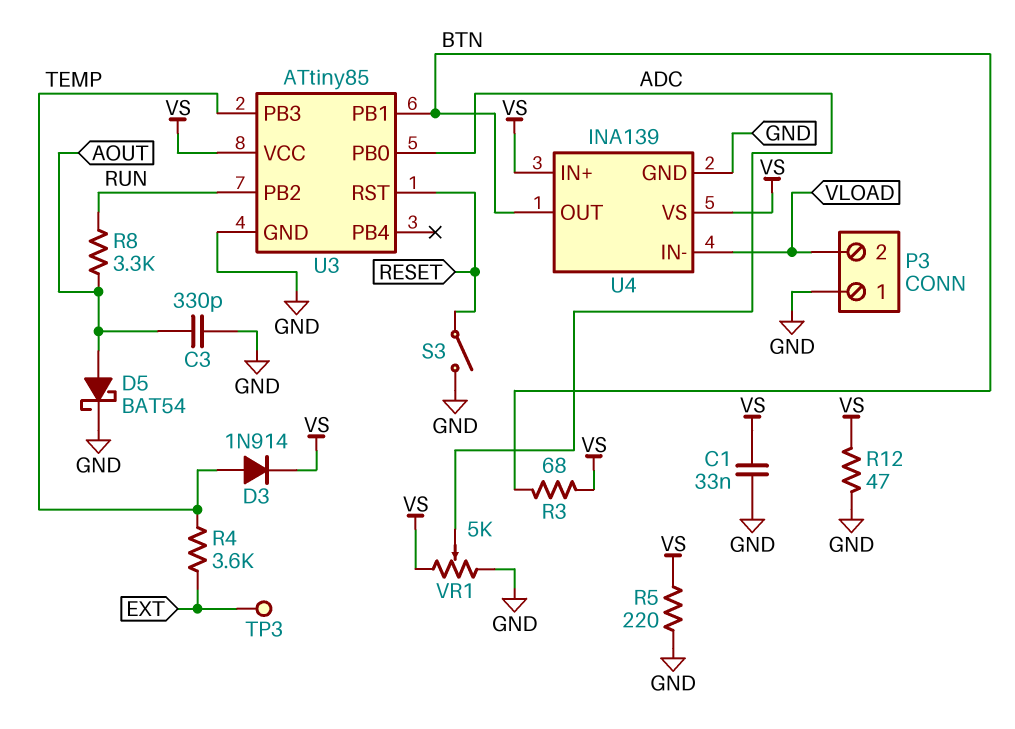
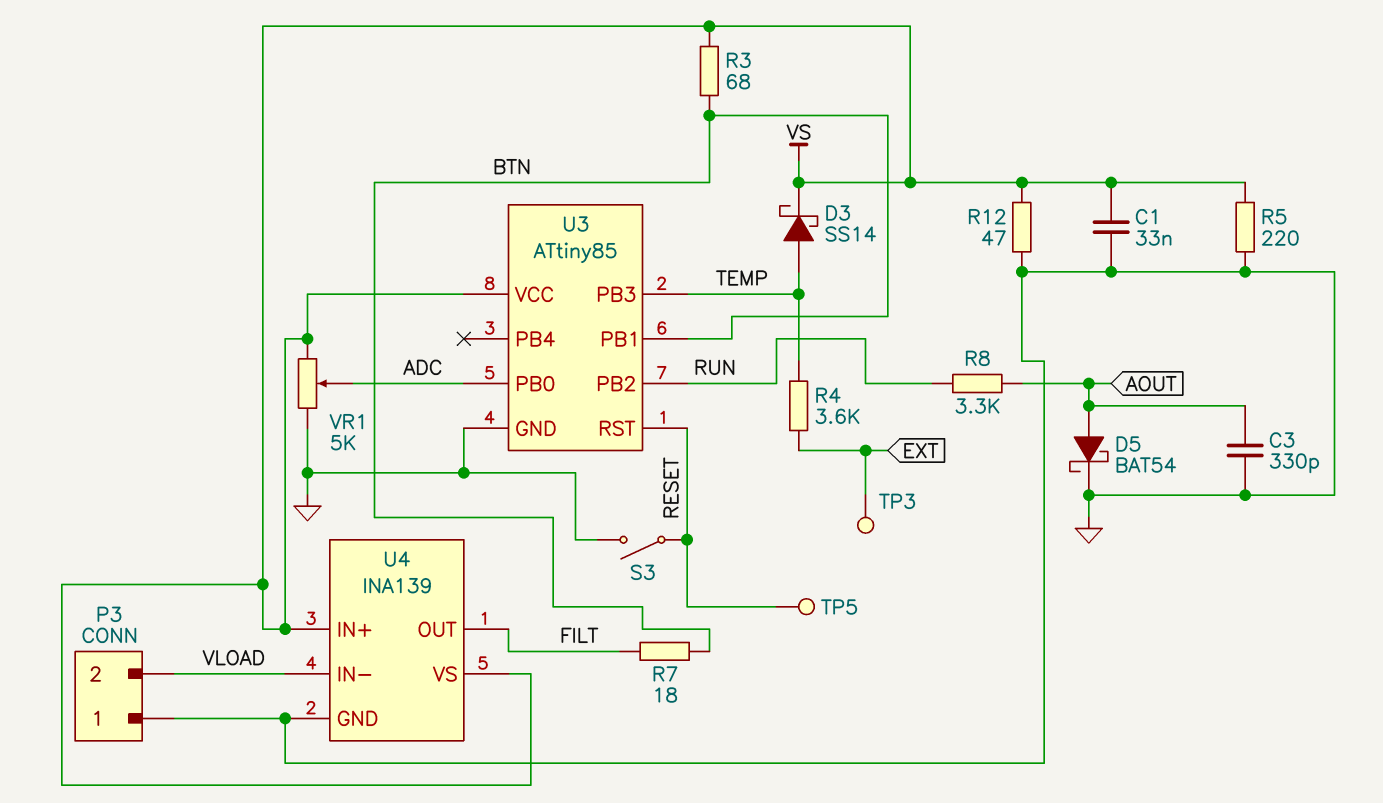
D3: diode 1N914 (A TEMP, K VS) -> schottky SS14 (A TEMP, K VS)
R7: none -> 18 (BTN, FILT)
TP5: none -> test point (RESET)
U4 pin OUT: BTN -> FILT

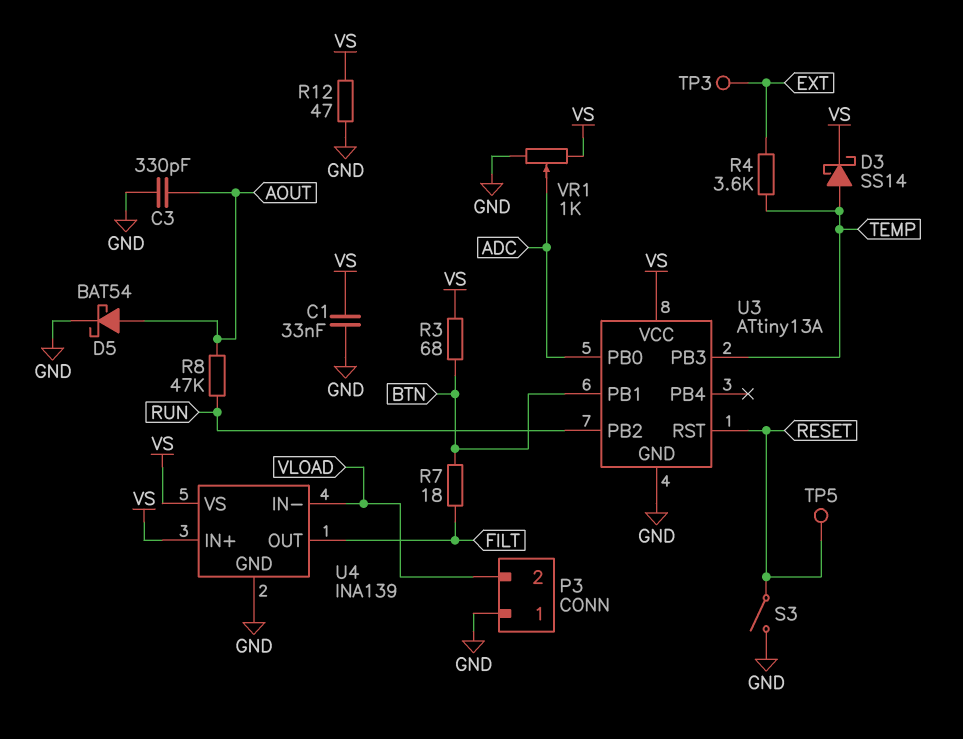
R5: 220 (GND, VS) -> none
R8: 3.3k (AOUT, RUN) -> 47k (AOUT, RUN)
U3: ATtiny85 -> ATtiny13A
VR1: 5k (GND, VS, wiper ADC) -> 1k (GND, VS, wiper ADC)

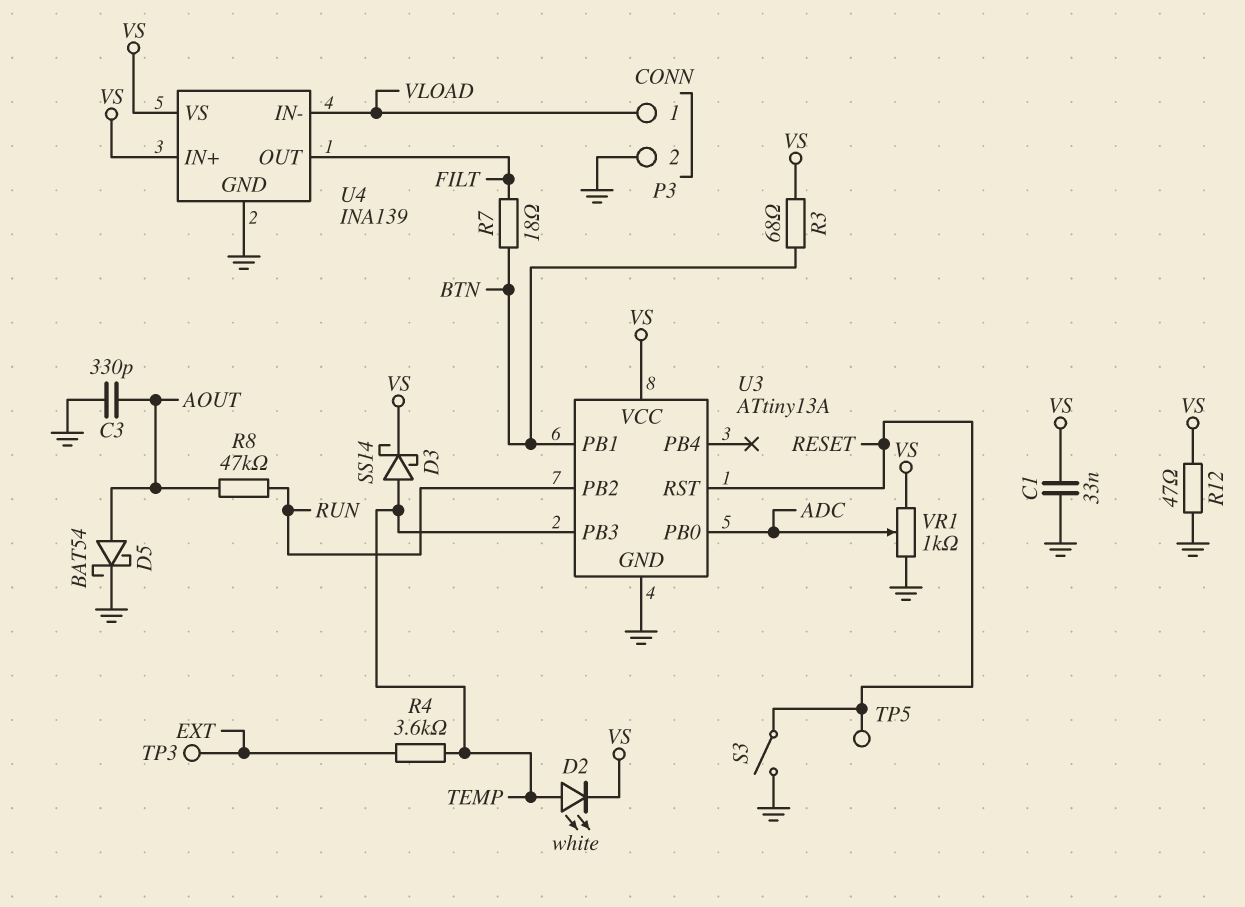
D2: none -> LED white (A TEMP, K VS)
P3 pin 1: GND -> VLOAD
P3 pin 2: VLOAD -> GND

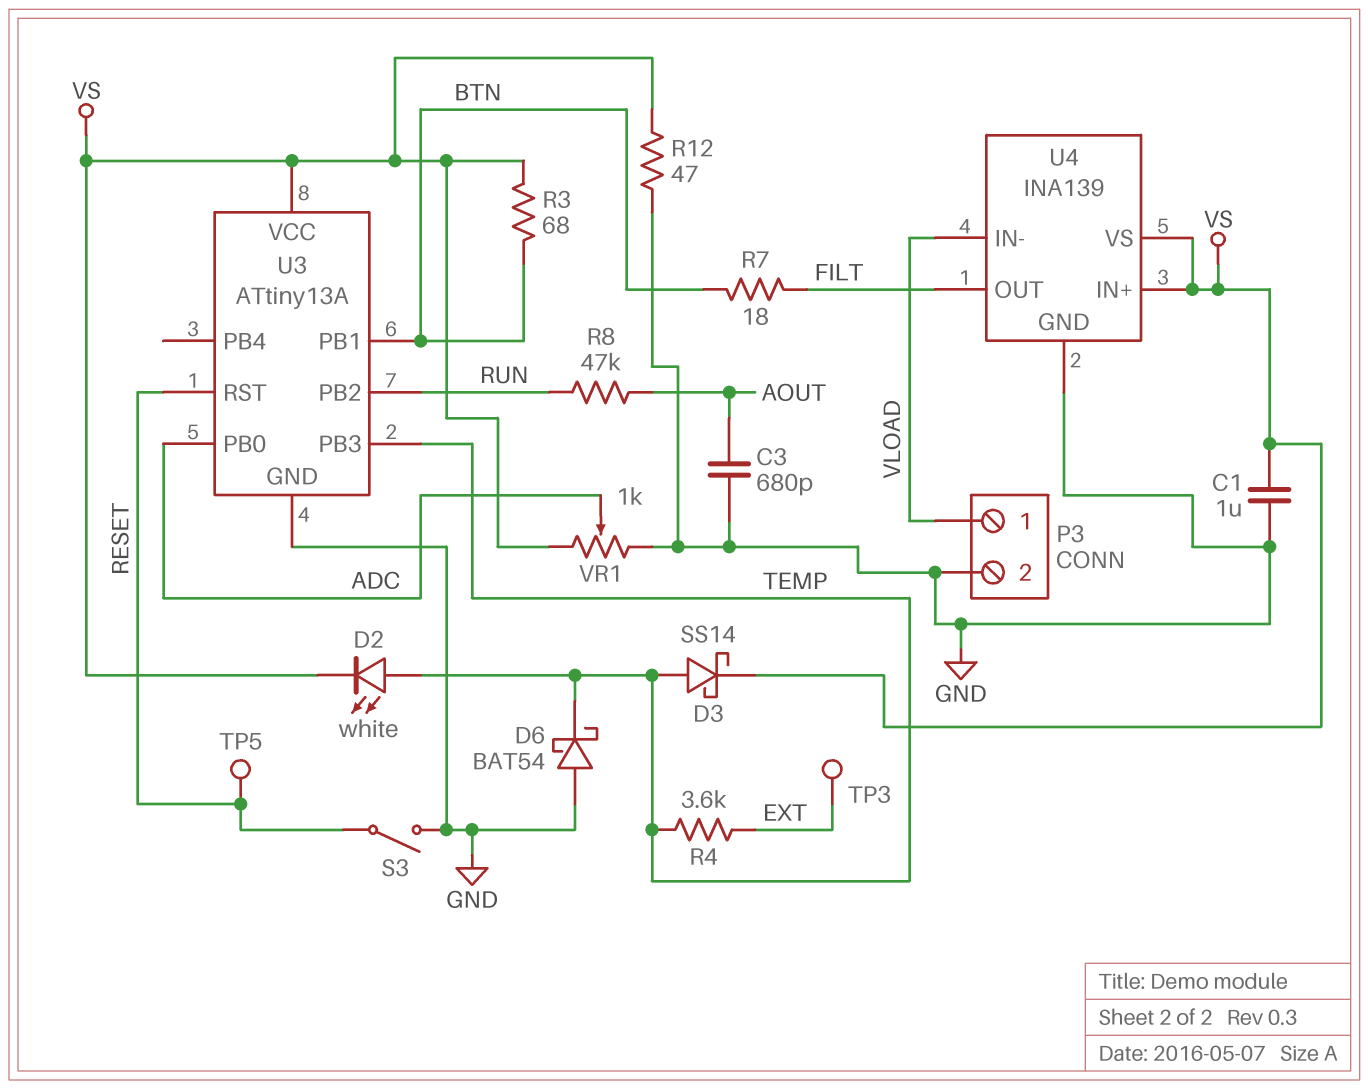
C1: 33nF (GND, VS) -> 1uF (GND, VS)
C3: 330pF (AOUT, GND) -> 680pF (AOUT, GND)
D5: schottky BAT54 (A AOUT, K GND) -> none
D6: none -> schottky BAT54 (A GND, K TEMP)

